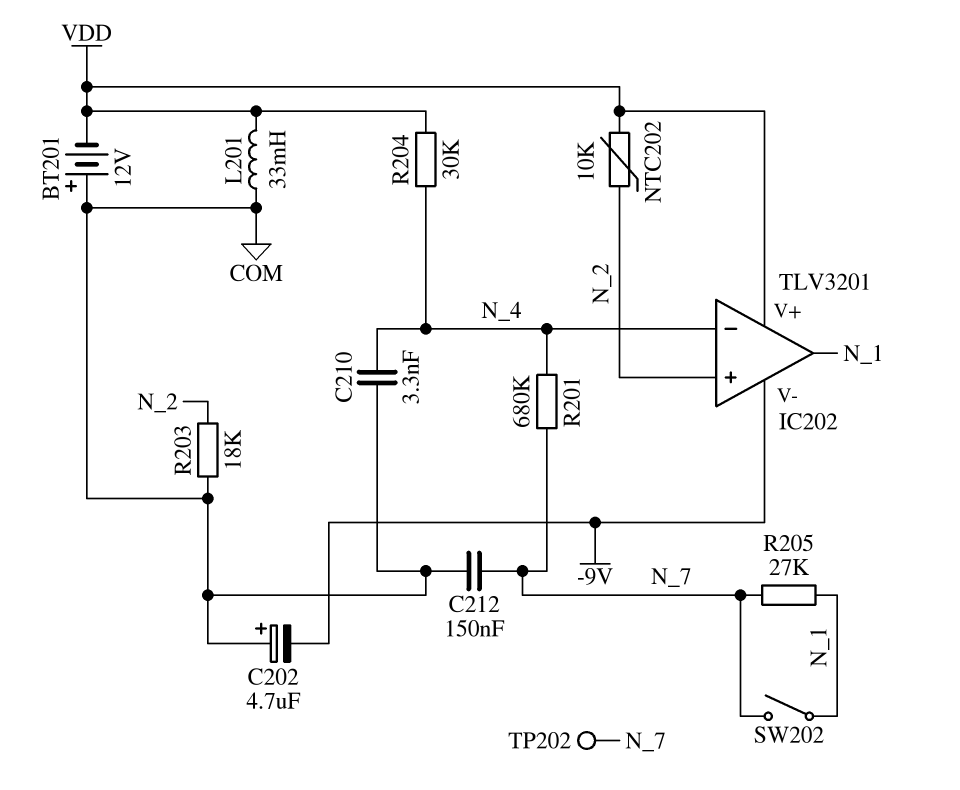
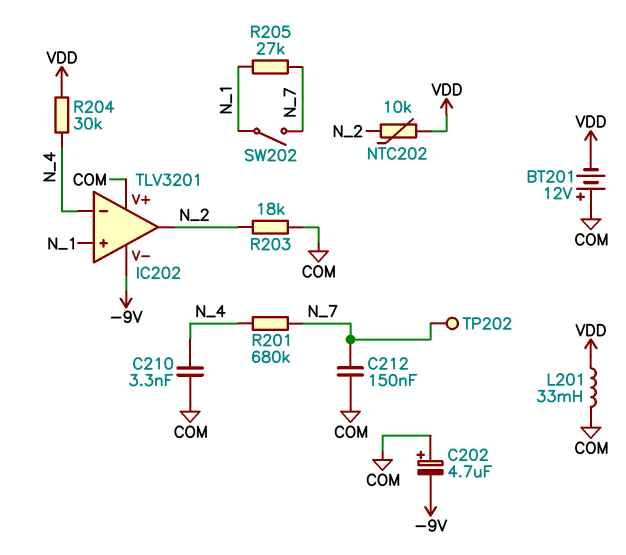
IC202 pin V+: VDD -> COM
IC202 pin in+: N_2 -> N_1
IC202 pin out: N_1 -> N_2

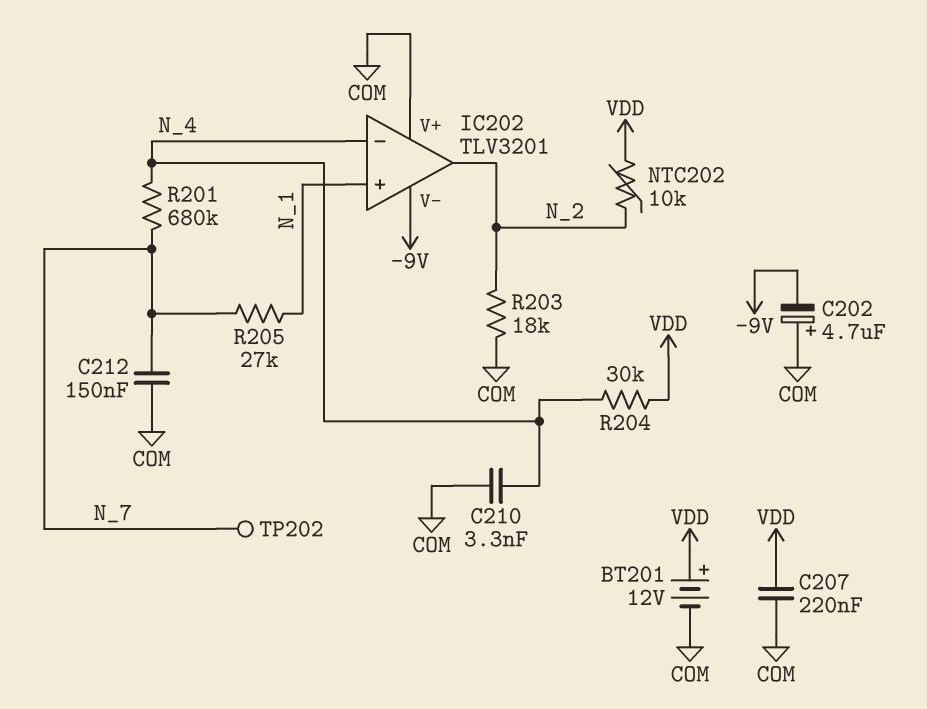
BT201: 12V (plus COM, minus VDD) -> 12V (plus VDD, minus COM)
C207: none -> 220nF (COM, VDD)
L201: 33mH (COM, VDD) -> none
SW202: switch (N_1, N_7) -> none

